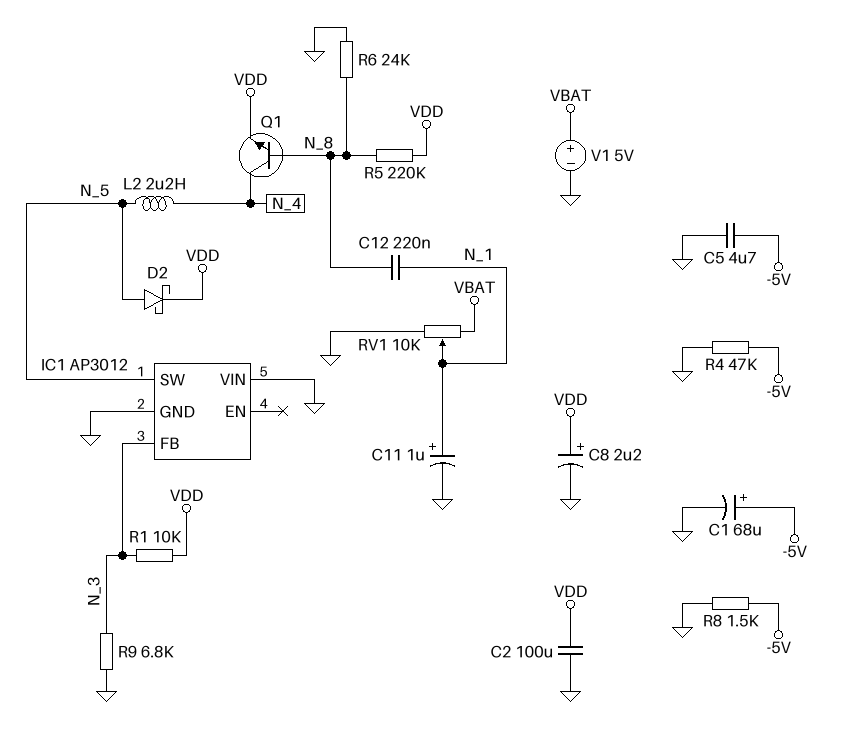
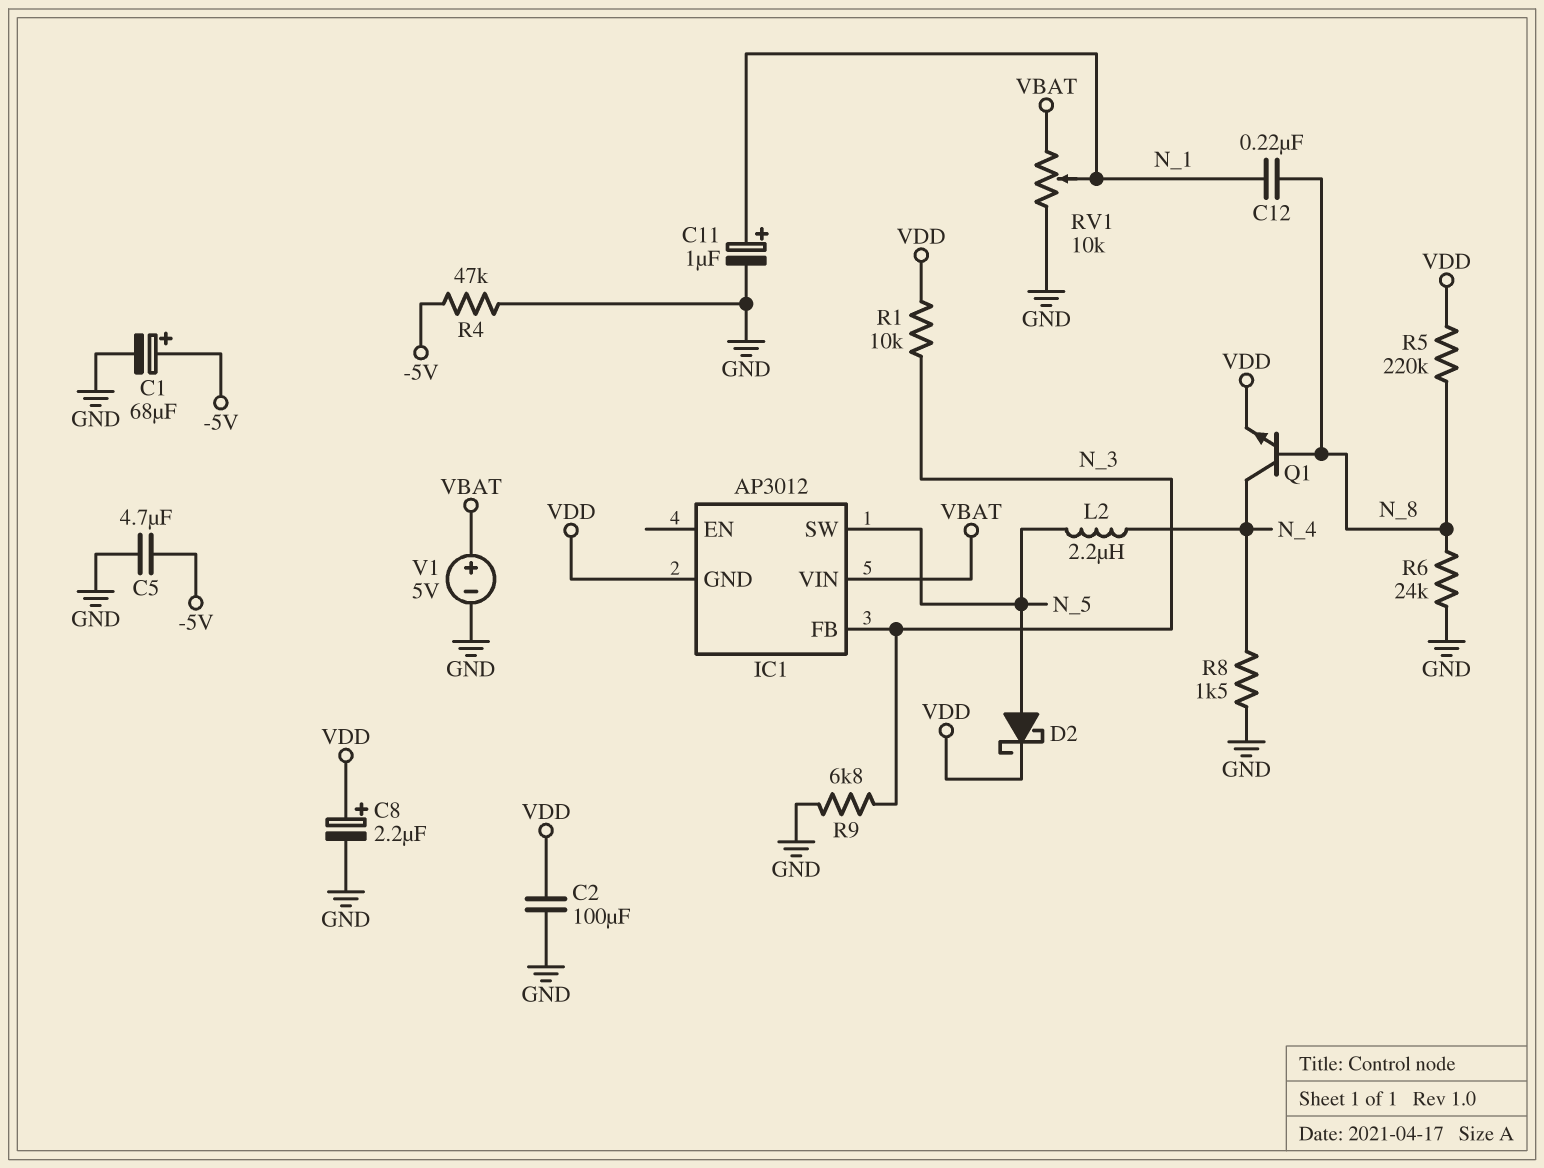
IC1 pin GND: GND -> VDD
IC1 pin VIN: GND -> VBAT
R8: 1.5k (-5V, GND) -> 1.5k (GND, N_4)

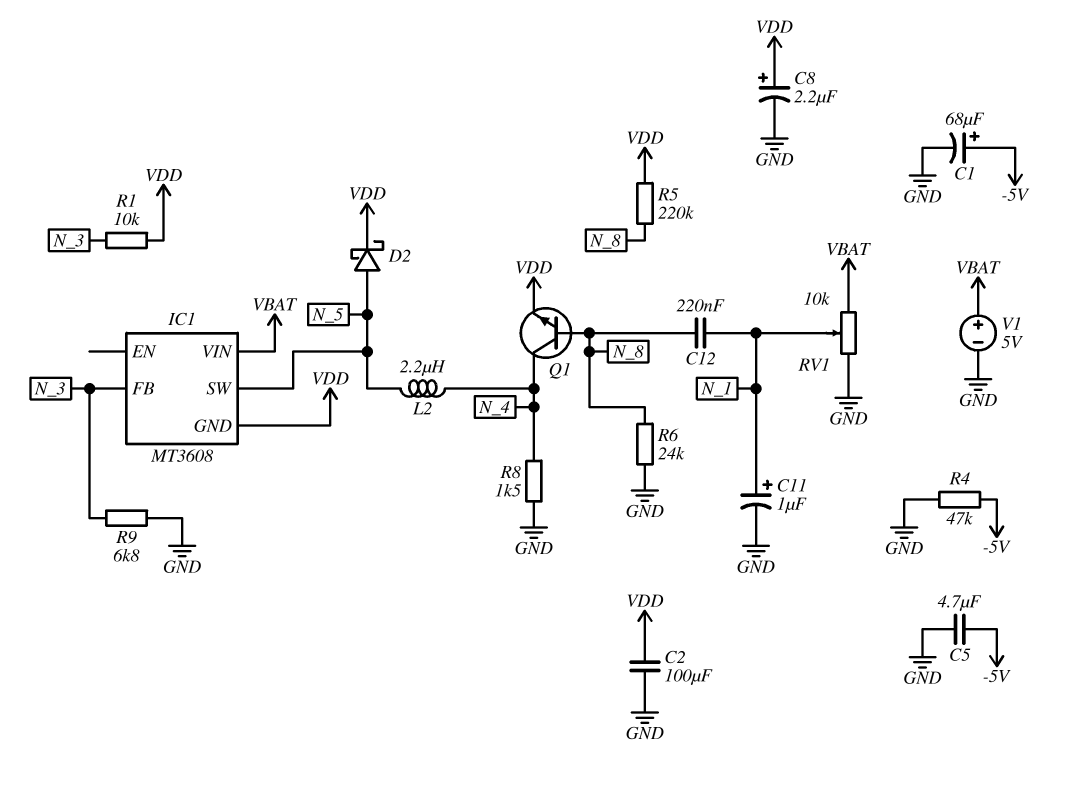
IC1: AP3012 -> MT3608

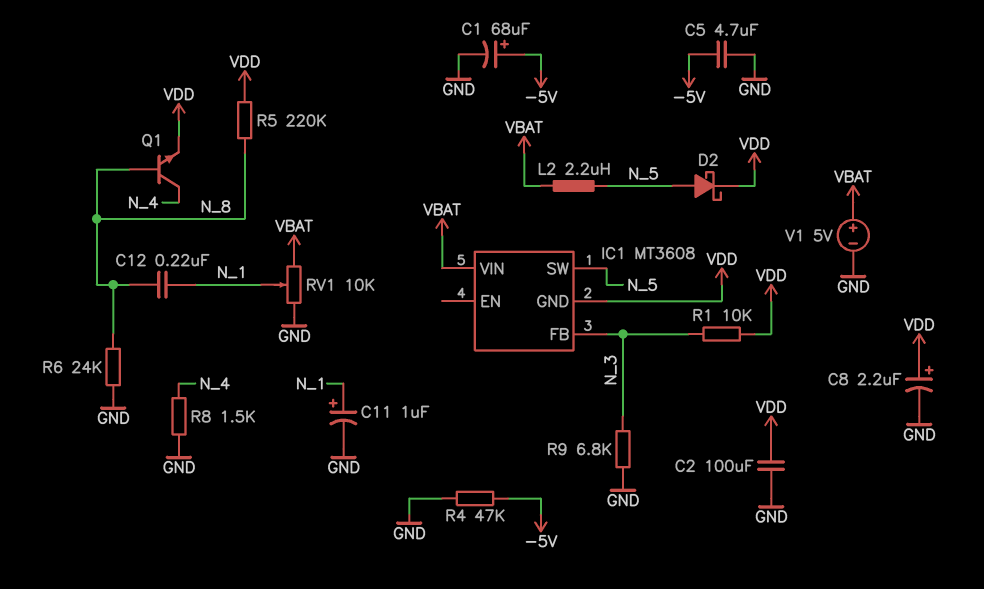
L2: 2.2uH (N_4, N_5) -> 2.2uH (N_5, VBAT)

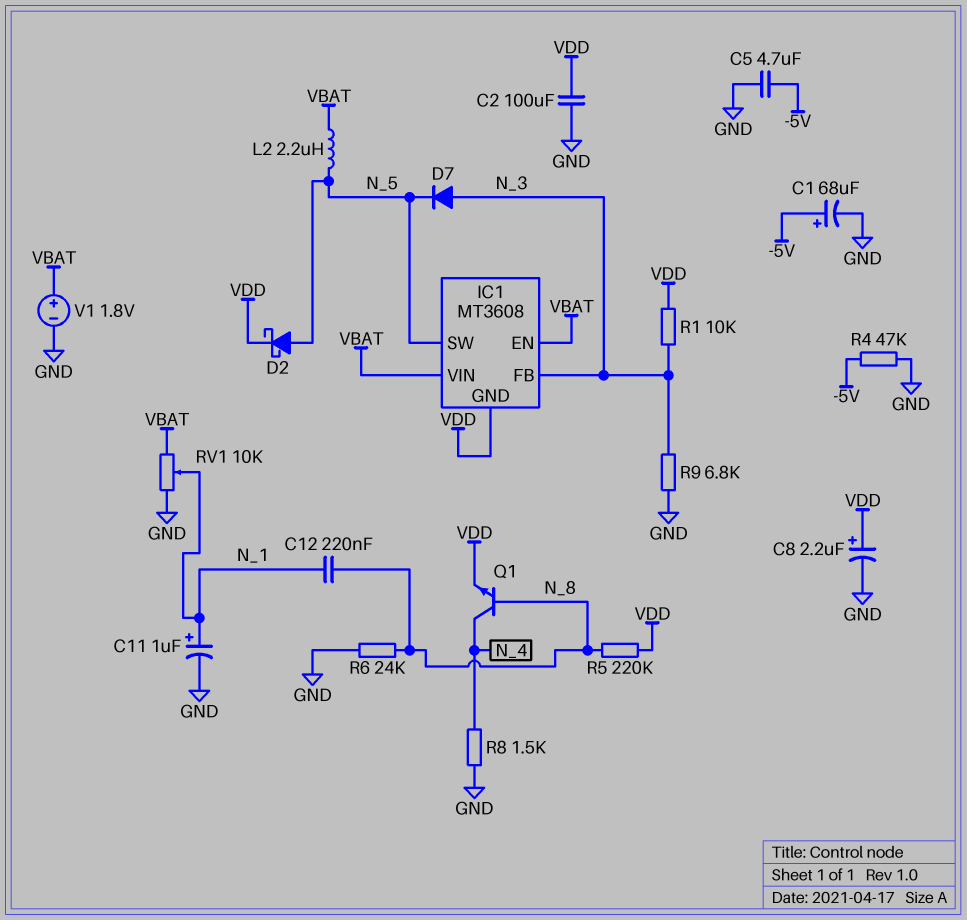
D7: none -> diode (A N_3, K N_5)
IC1 pin EN: none -> VBAT
V1: 5V (plus VBAT, minus GND) -> 1.8V (plus VBAT, minus GND)

